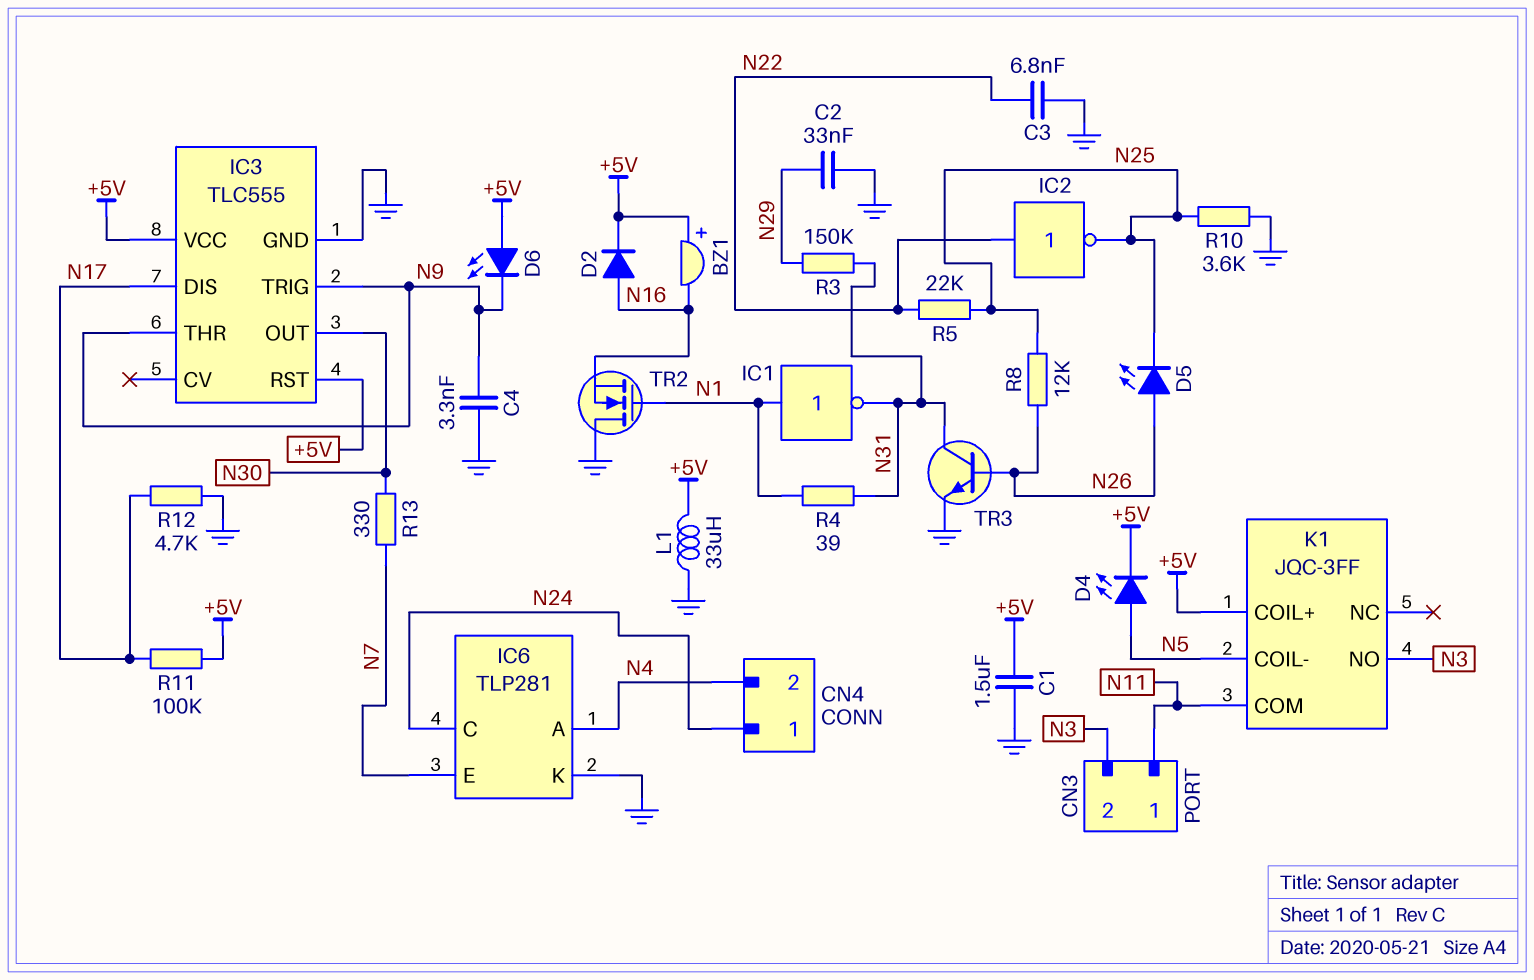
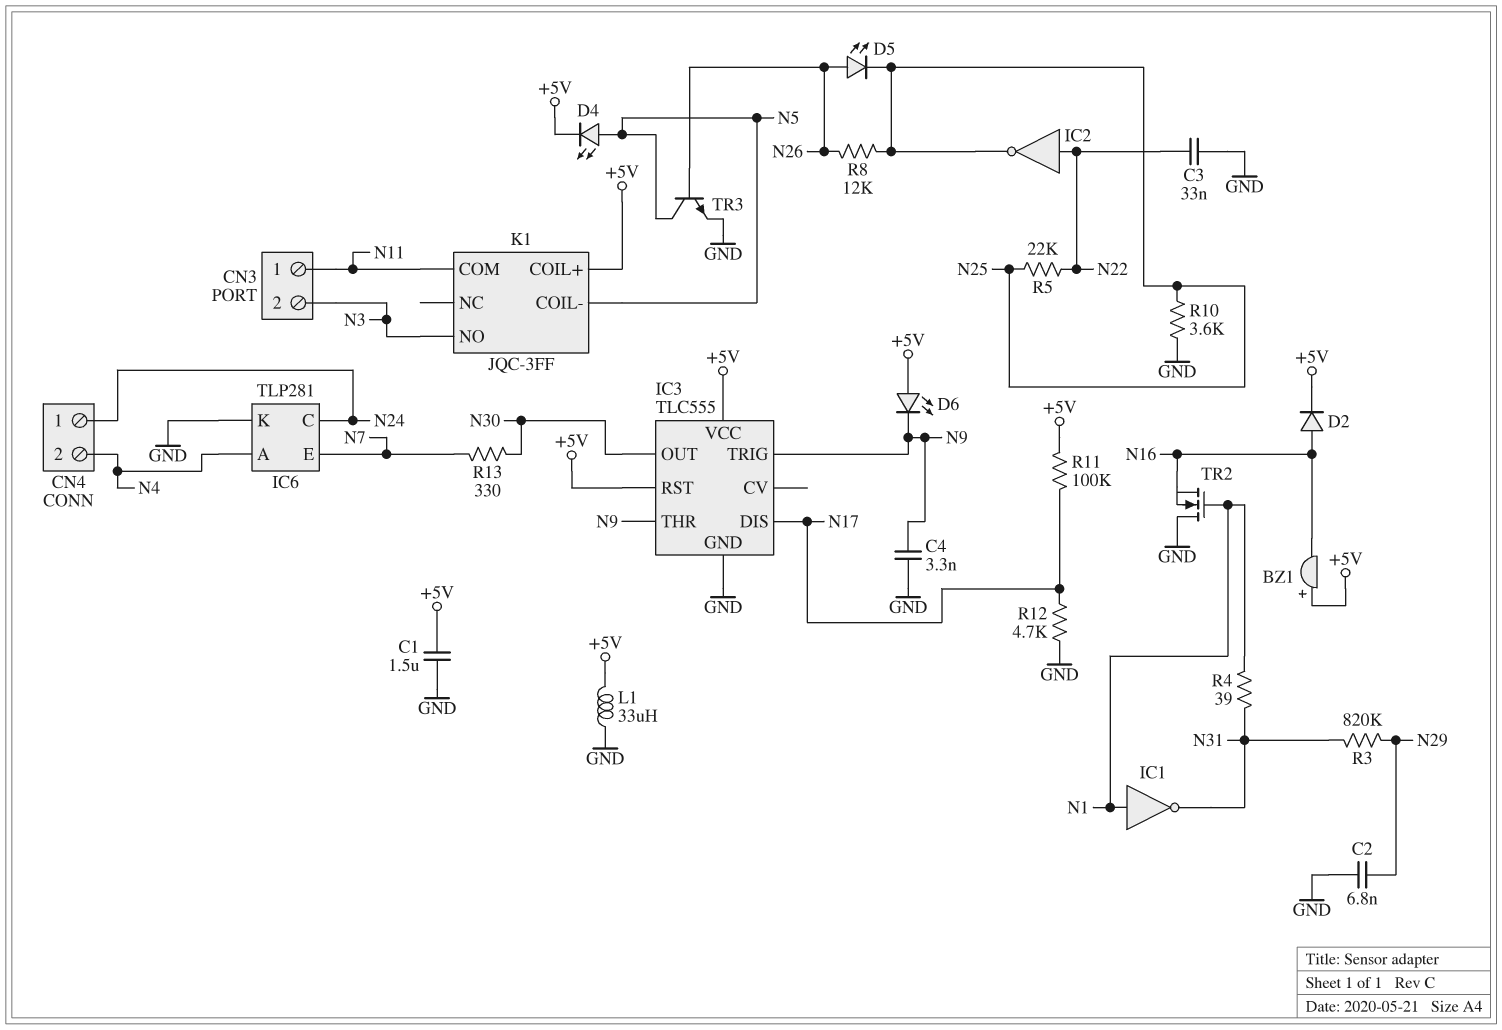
C2: 33nF (GND, N29) -> 6.8nF (GND, N29)
C3: 6.8nF (GND, N22) -> 33nF (GND, N22)
R3: 150k (N29, N31) -> 820k (N29, N31)
TR3: NPN (B N26, C N31, E GND) -> NPN (B N26, C N5, E GND)

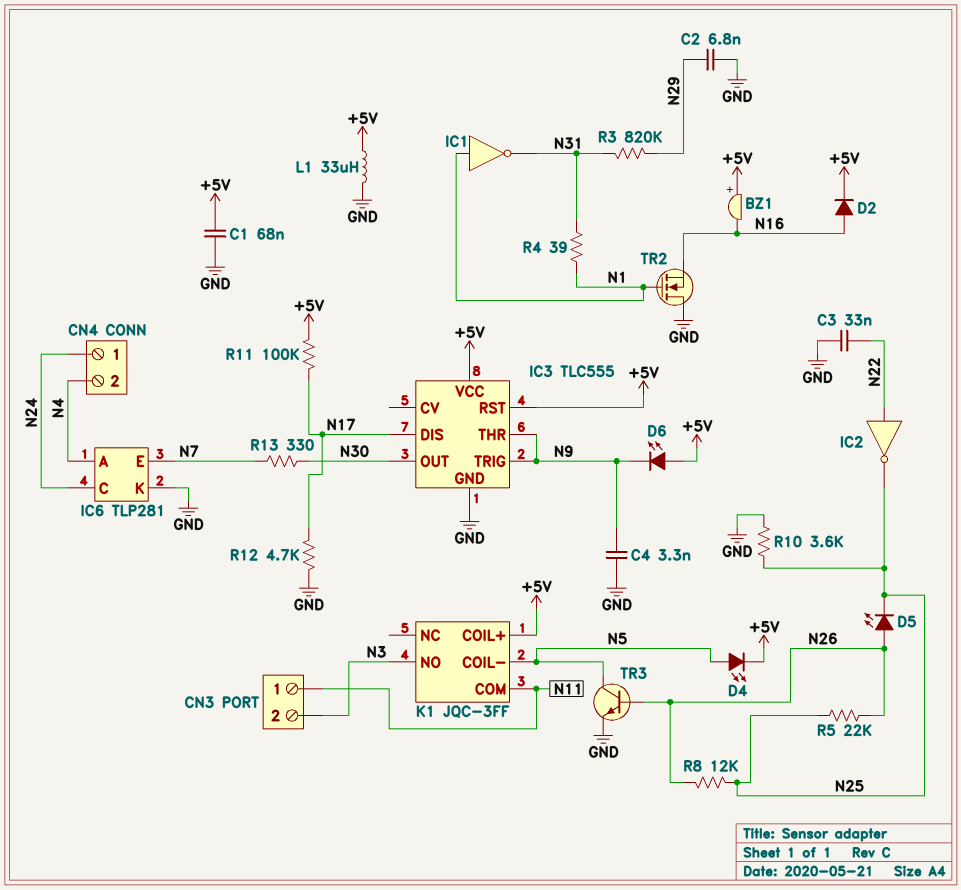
C1: 1.5uF (+5V, GND) -> 68nF (+5V, GND)
R5: 22k (N22, N25) -> 22k (N25, N26)

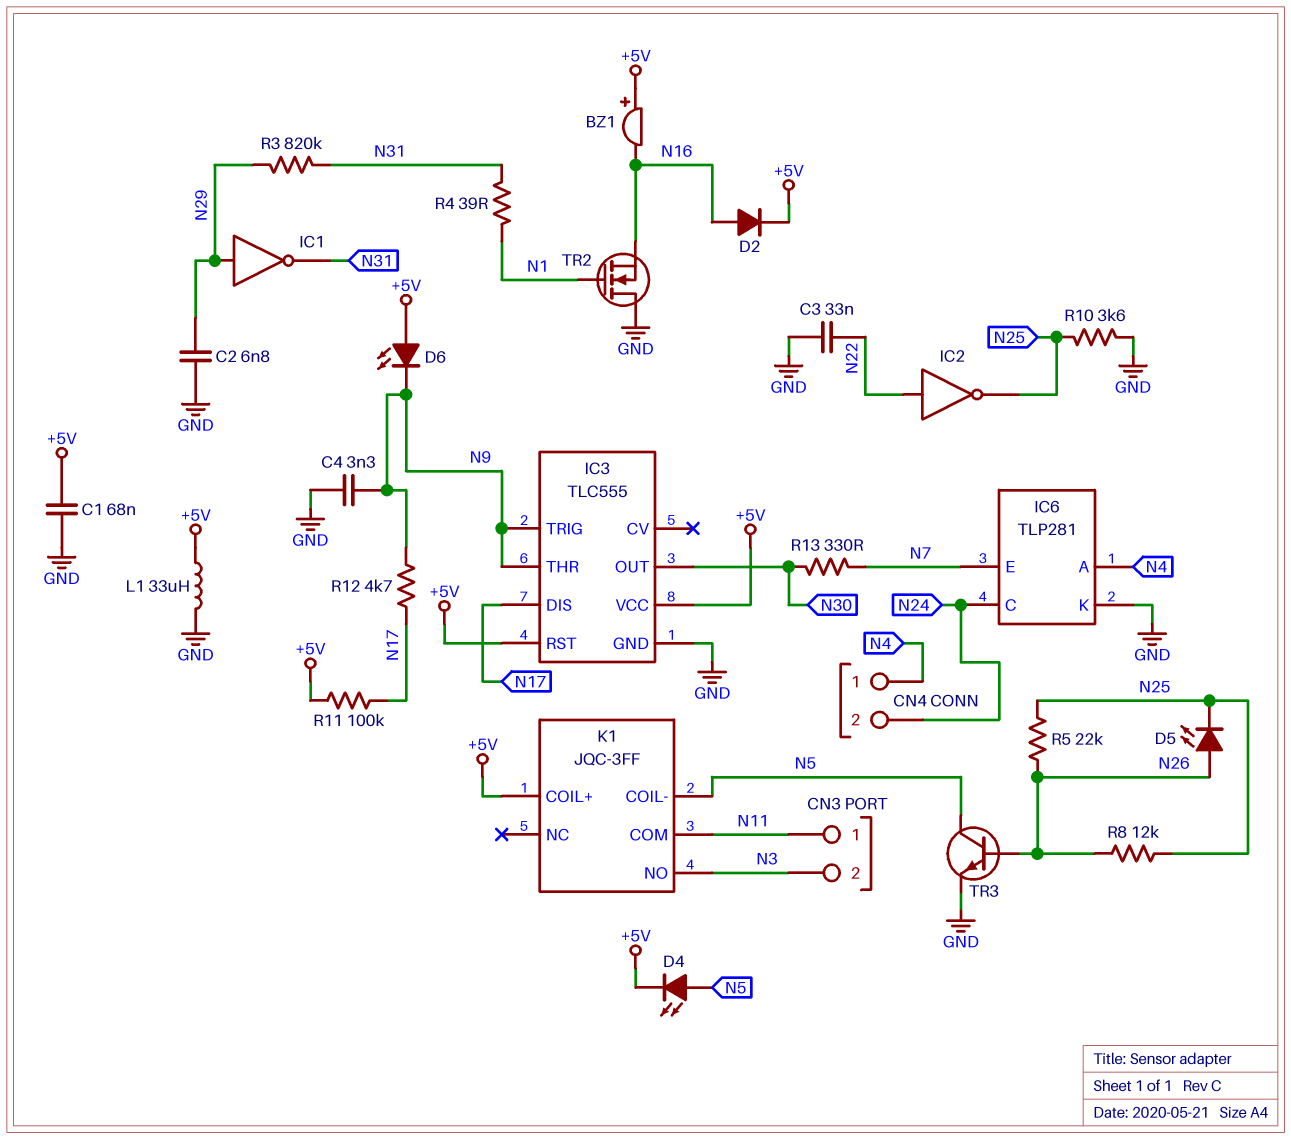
CN4 pin 1: N24 -> N4
CN4 pin 2: N4 -> N24
IC1: NOT (in N1, out N31) -> NOT (in N29, out N31)
R12: 4.7k (GND, N17) -> 4.7k (N9, N17)

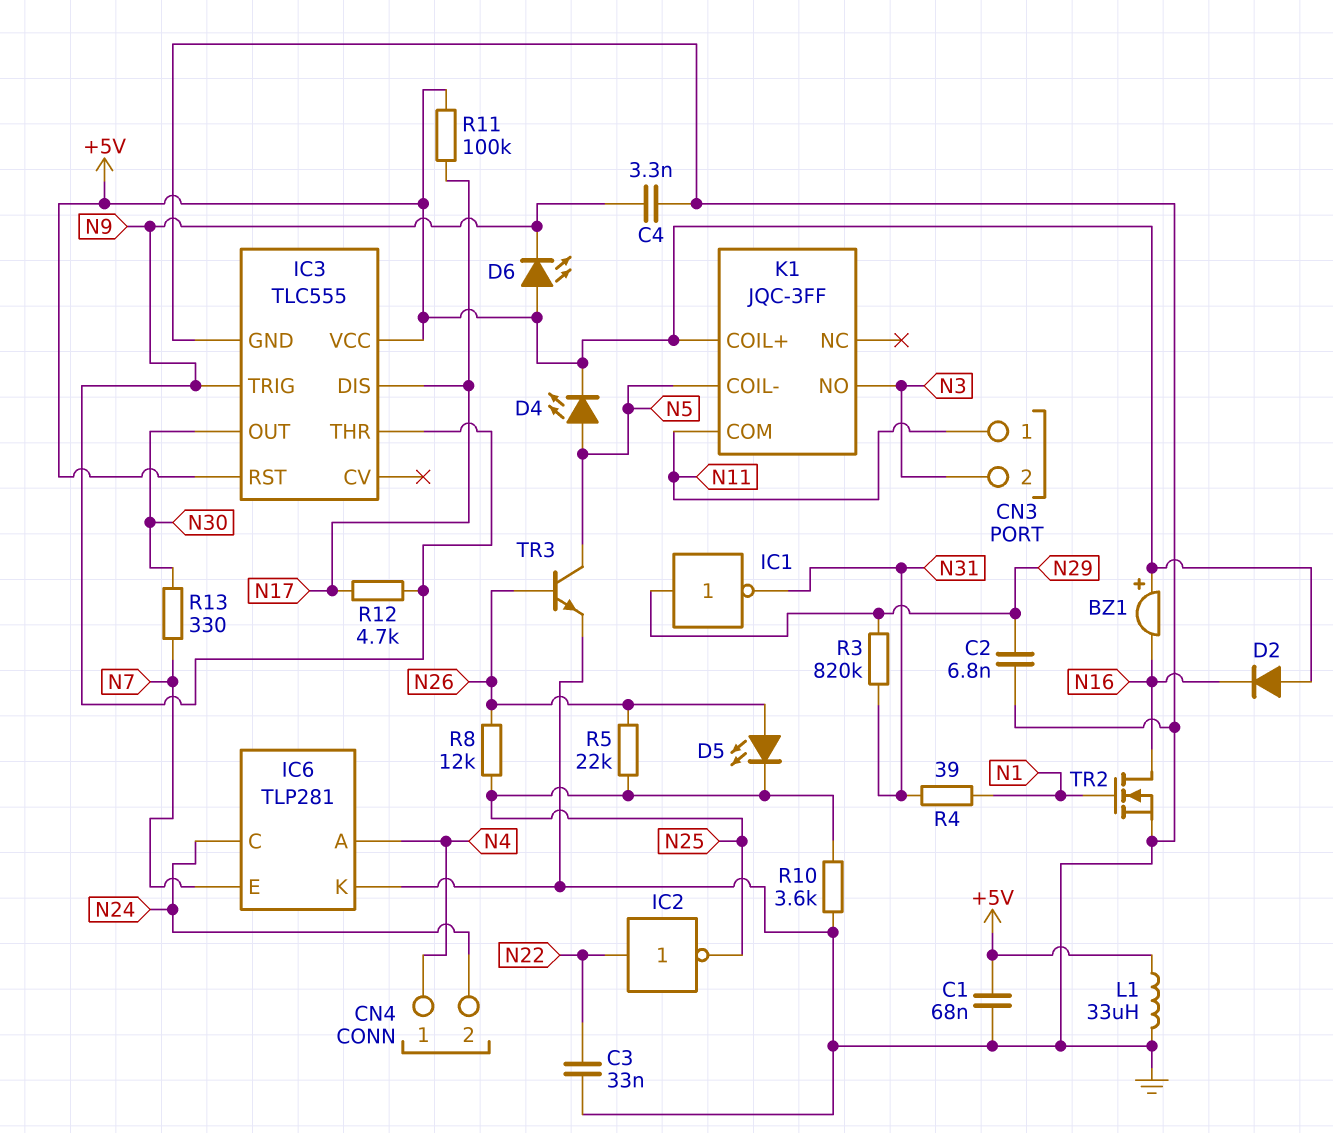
D2: diode (A N16, K +5V) -> diode (A +5V, K N16)
TR2: NMOS (G N1, D GND, S N16) -> NMOS (G N1, D N16, S GND)

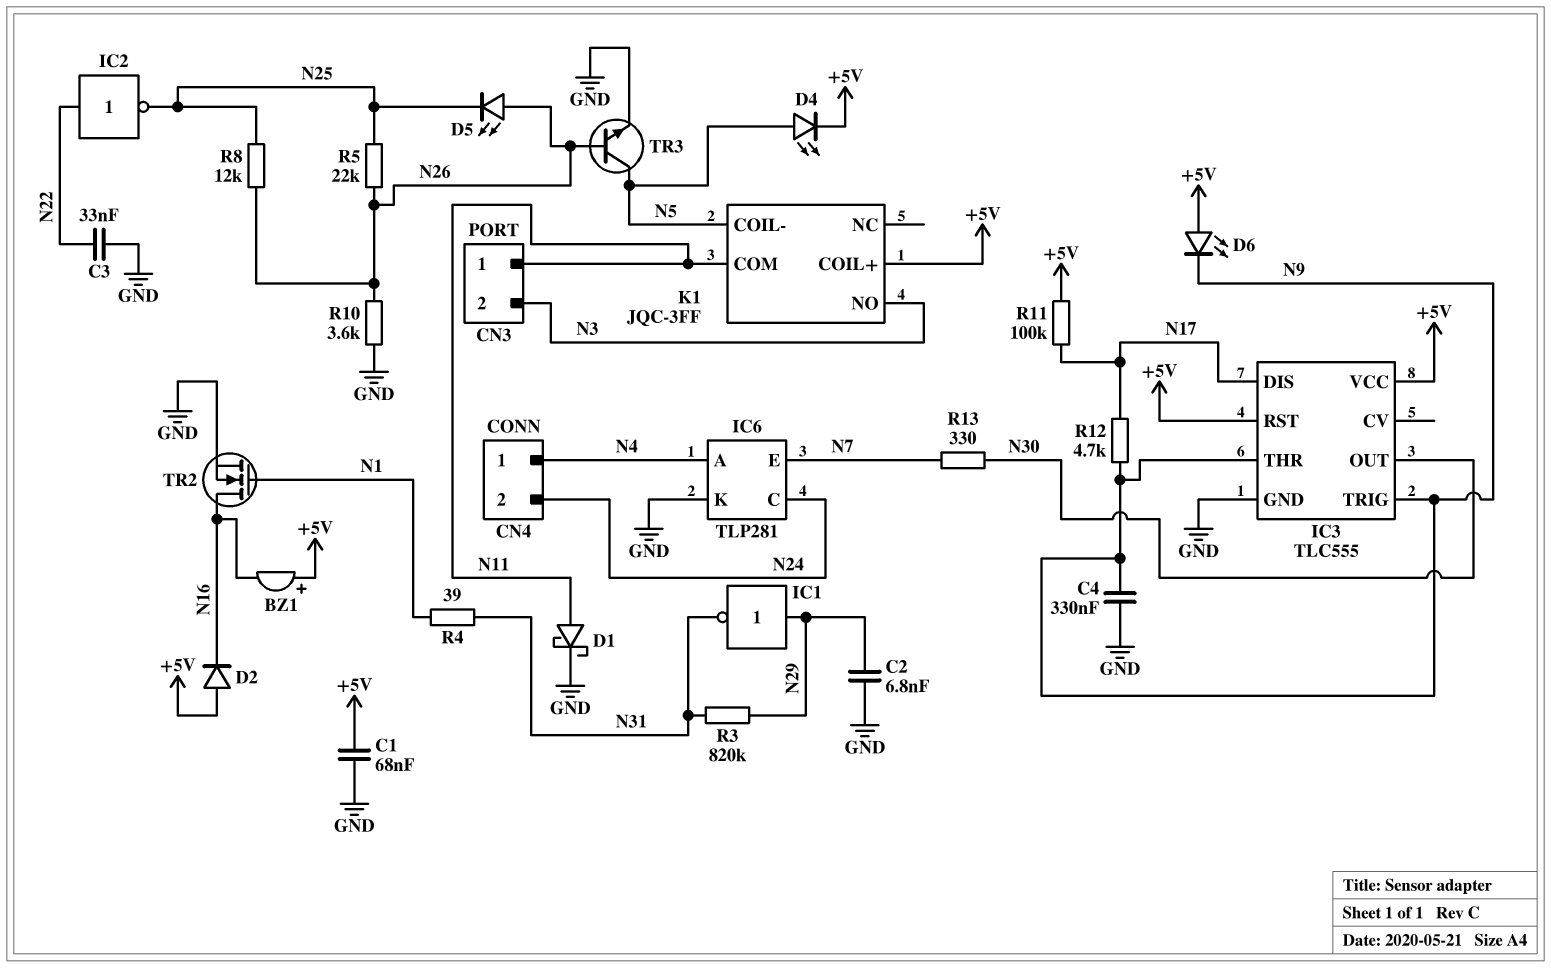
C4: 3.3nF (GND, N9) -> 330nF (GND, N9)
D1: none -> schottky (A N11, K GND)
L1: 33uH (+5V, GND) -> none
R10: 3.6k (GND, N25) -> 3.6k (GND, N26)

